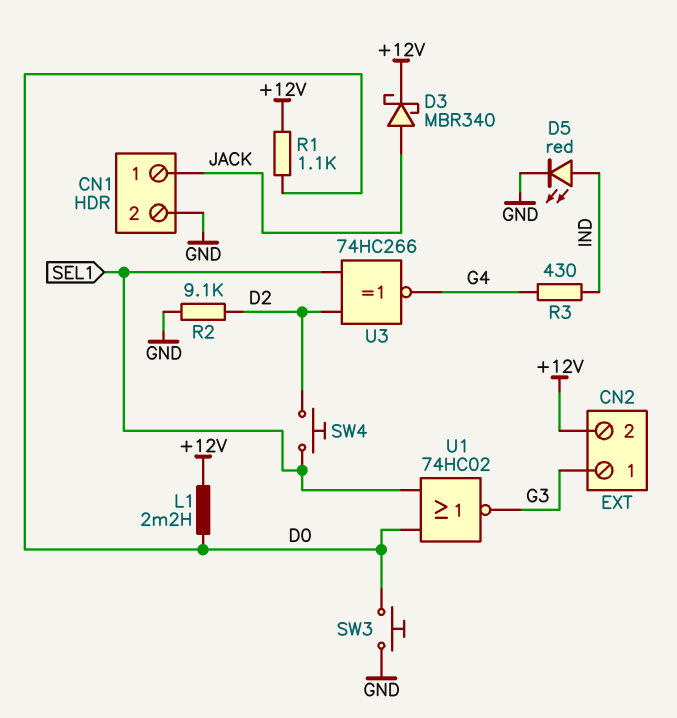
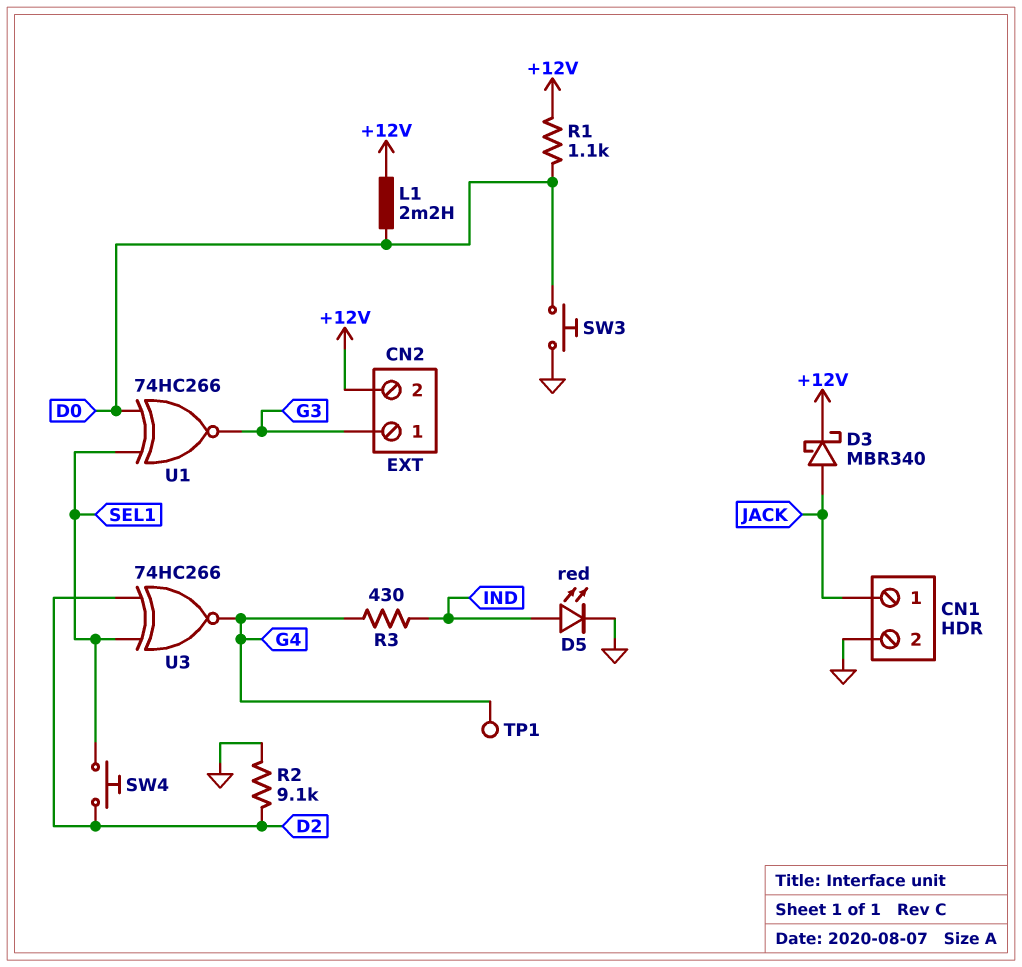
TP1: none -> test point (G4)
U1: NOR 74HC02 (in D0, in SEL1, out G3) -> XNOR 74HC266 (in D0, in SEL1, out G3)

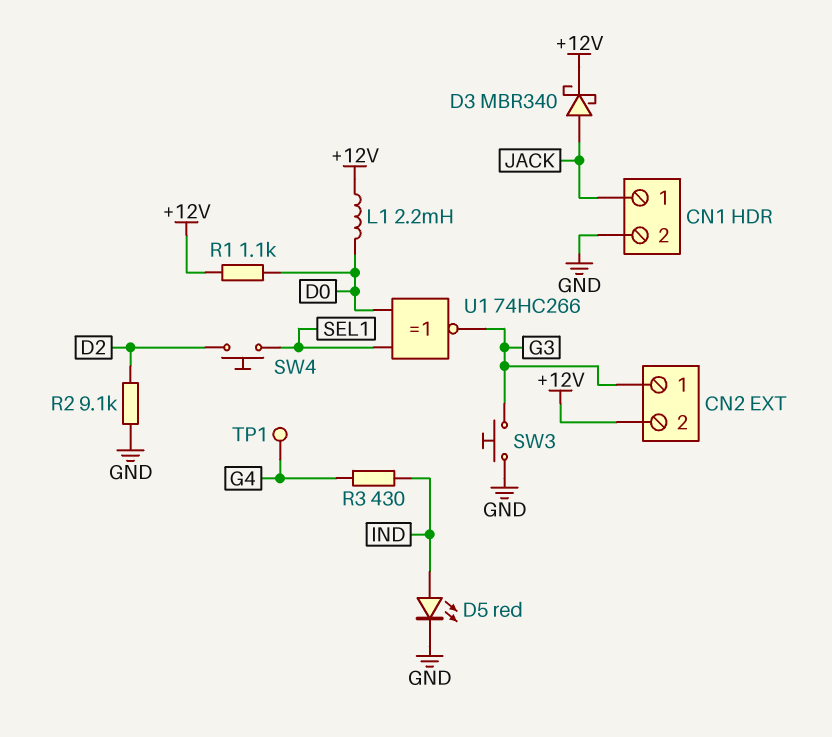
SW3: button (D0, GND) -> button (G3, GND)
U3: XNOR 74HC266 (in D2, in SEL1, out G4) -> none

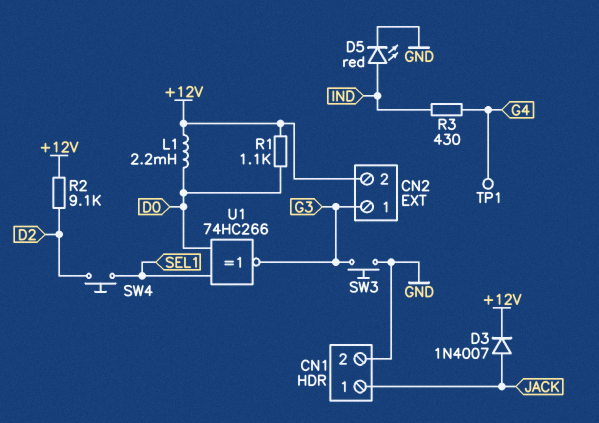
D3: schottky MBR340 (A JACK, K +12V) -> diode 1N4007 (A JACK, K +12V)
R2: 9.1k (D2, GND) -> 9.1k (+12V, D2)

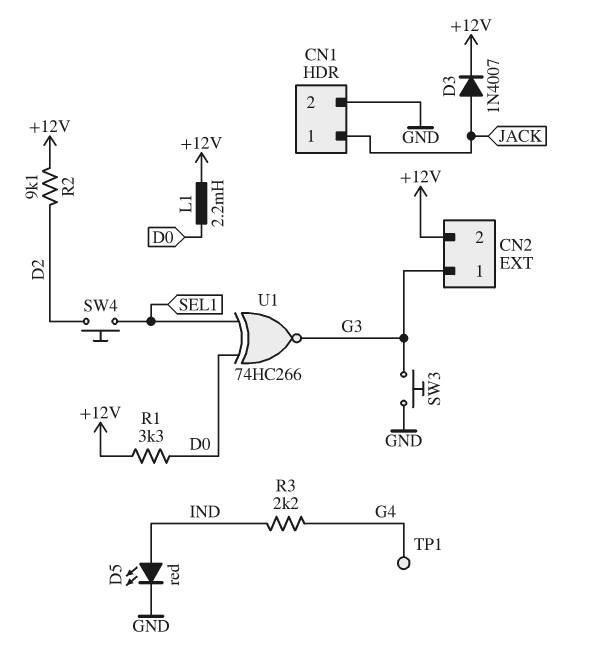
R1: 1.1k (+12V, D0) -> 3.3k (+12V, D0)
R3: 430 (G4, IND) -> 2.2k (G4, IND)

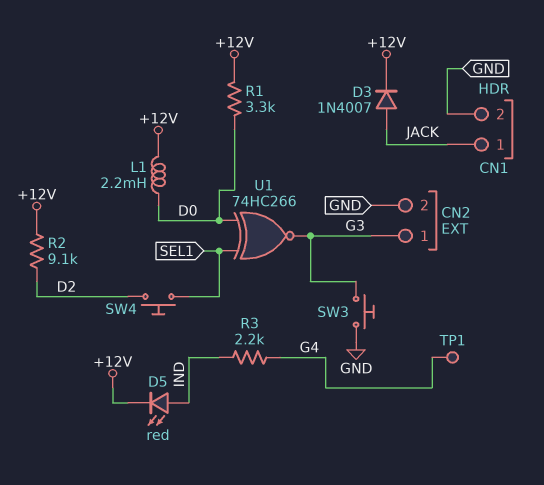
CN2 pin 2: +12V -> GND
D5: LED red (A IND, K GND) -> LED red (A IND, K +12V)

